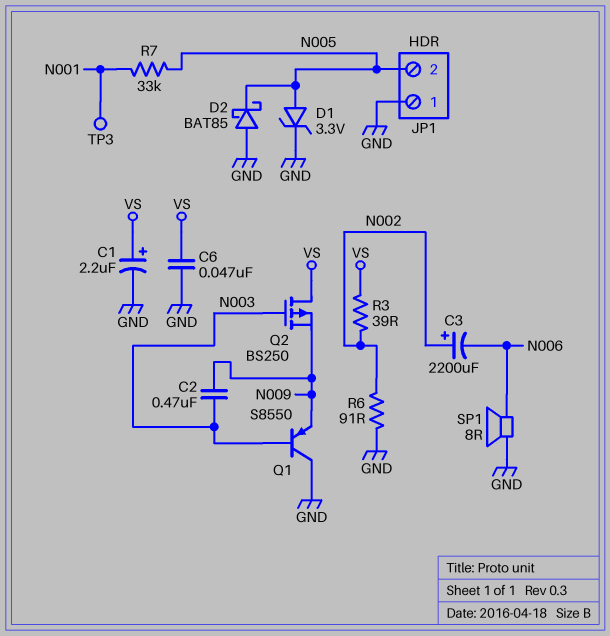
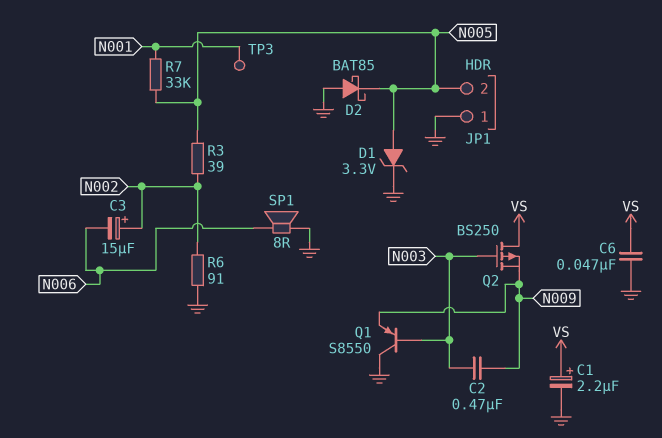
C3: 2200uF (plus N002, minus N006) -> 15uF (plus N002, minus N006)
R3: 39 (N002, VS) -> 39 (N002, N005)

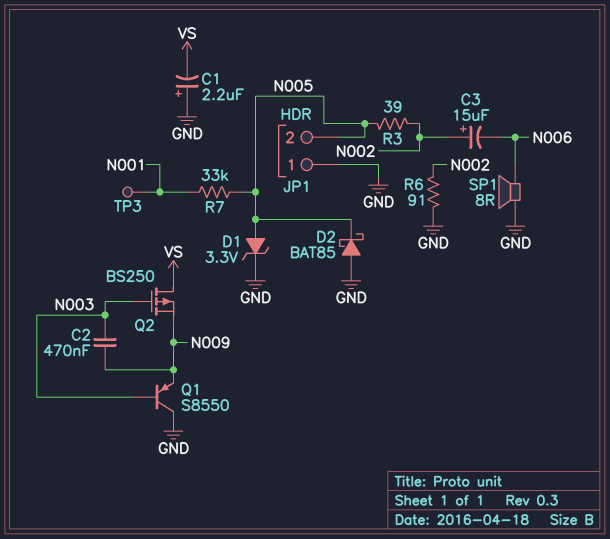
C1: 2.2uF (plus VS, minus GND) -> 2.2uF (plus GND, minus VS)
C6: 47nF (GND, VS) -> none

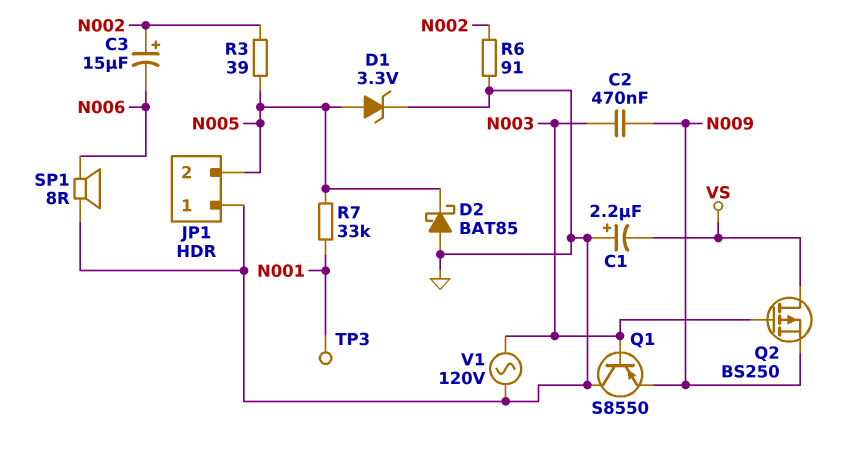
V1: none -> AC 120V (GND, N003)

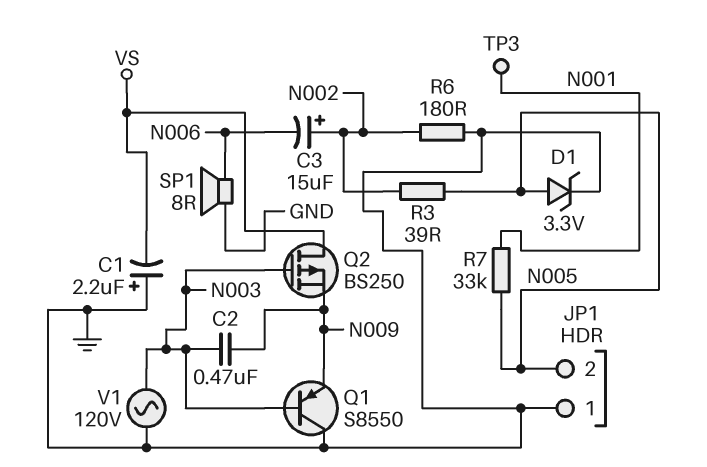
D2: schottky BAT85 (A GND, K N005) -> none
R6: 91 (GND, N002) -> 180 (GND, N002)

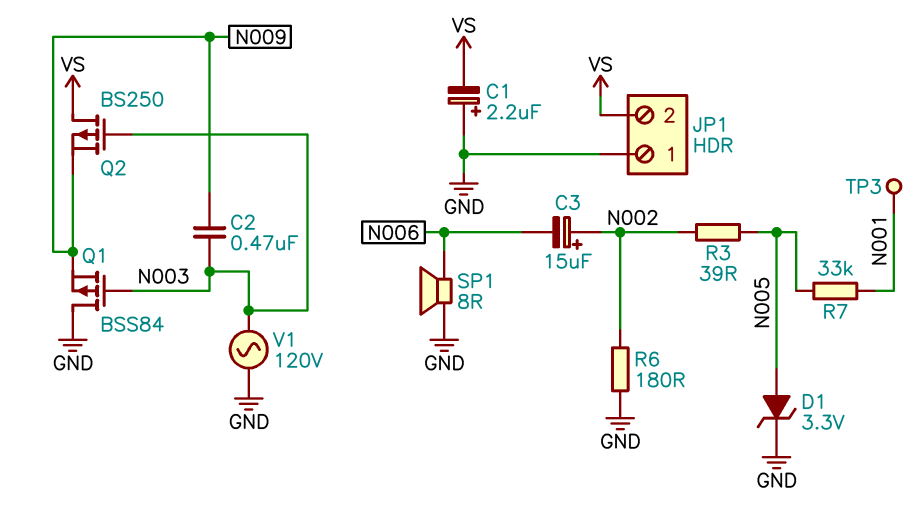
JP1 pin 2: N005 -> VS
Q1: PNP S8550 (B N003, C GND, E N009) -> PMOS BSS84 (G N003, D GND, S N009)

